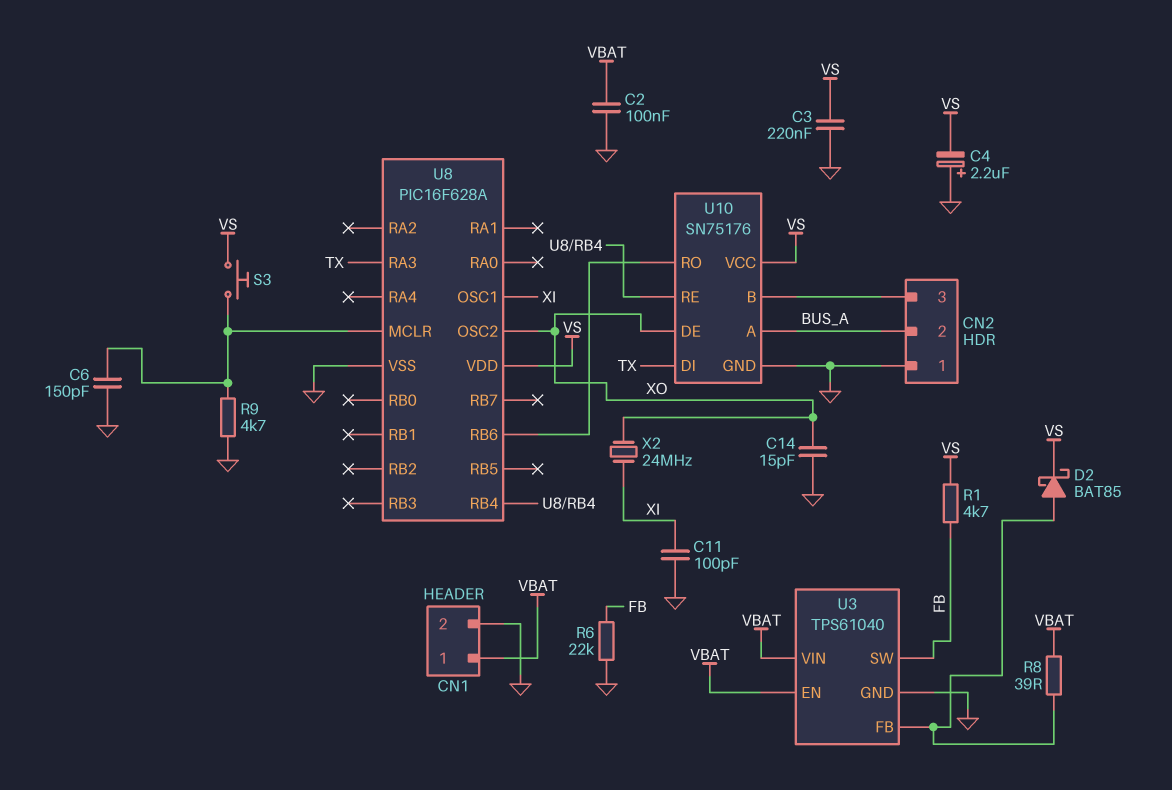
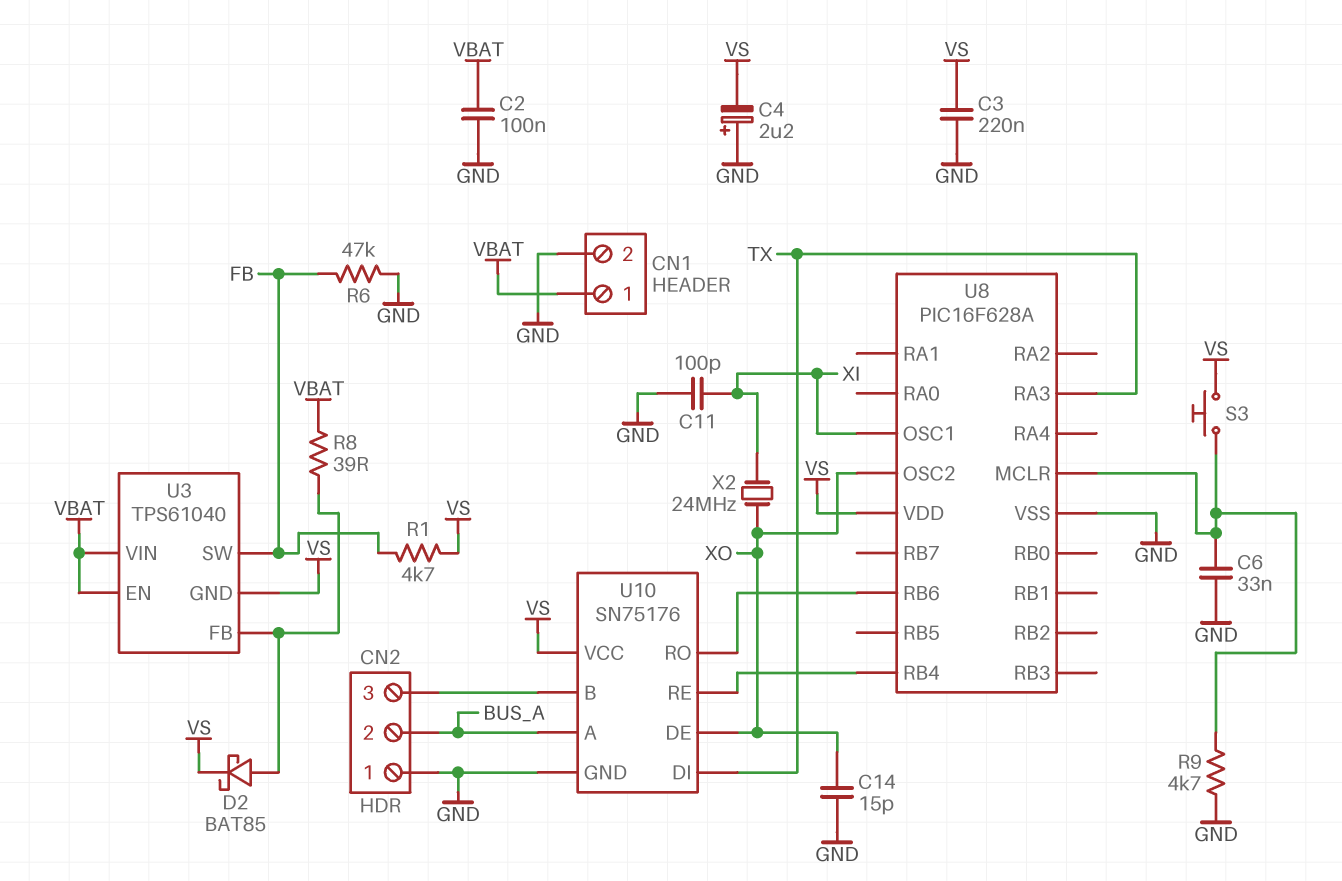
C6: 150pF (GND, U8/MCLR) -> 33nF (GND, U8/MCLR)
R6: 22k (FB, GND) -> 47k (FB, GND)
U3 pin GND: GND -> VS

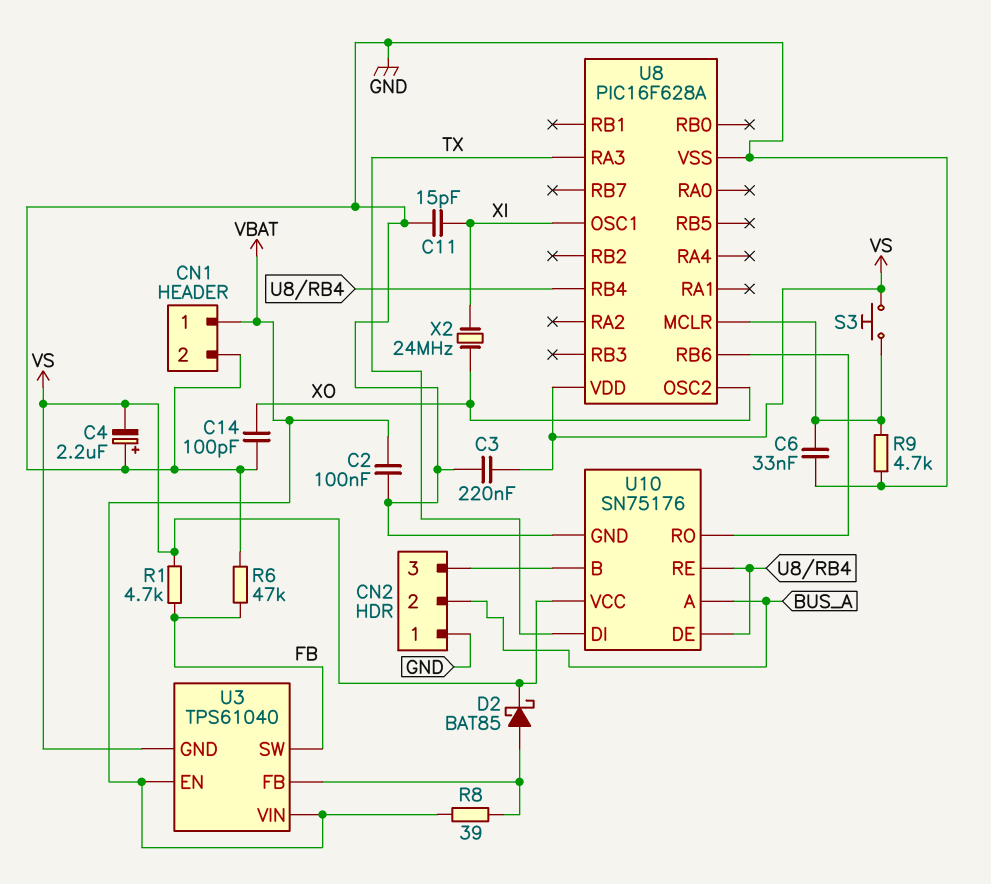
C11: 100pF (GND, XI) -> 15pF (GND, XI)
C14: 15pF (GND, XO) -> 100pF (GND, XO)
U10 pin DE: XO -> U8/RB4

